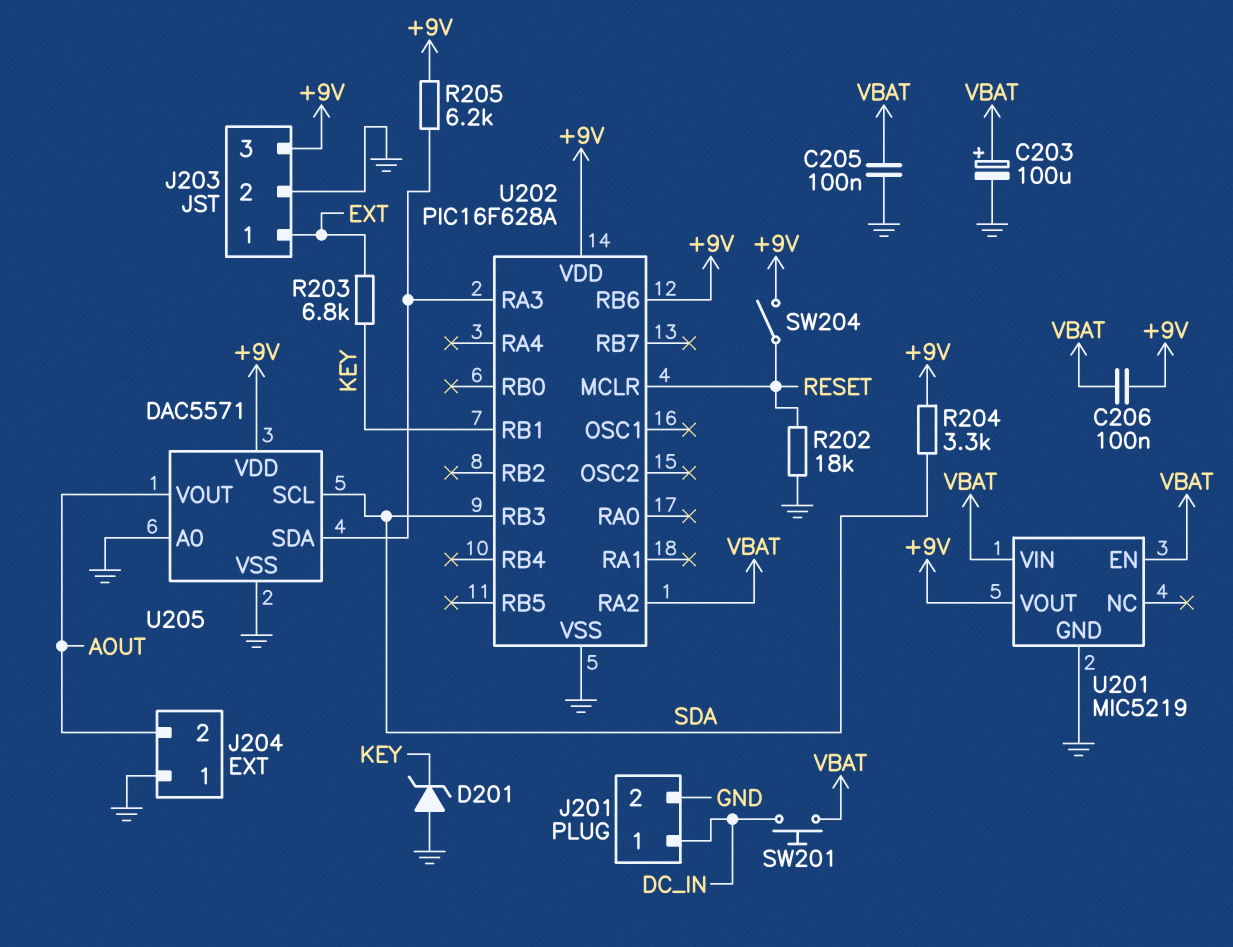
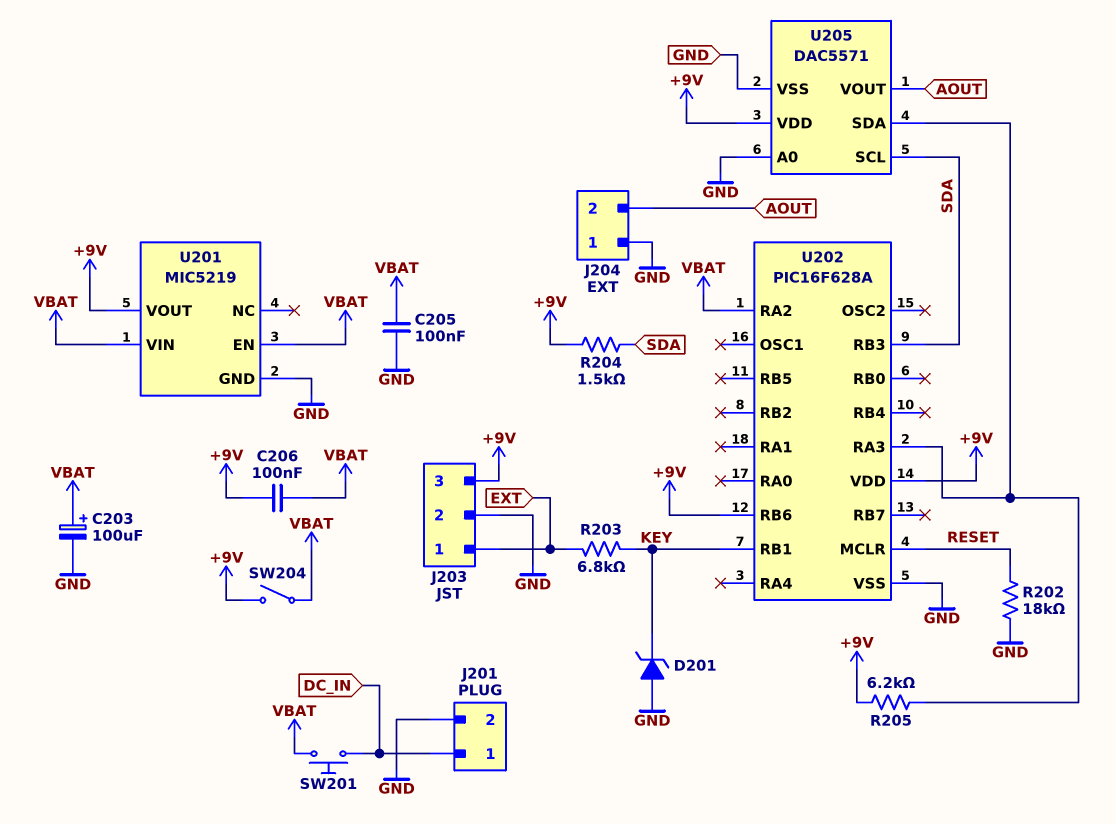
R204: 3.3k (+9V, SDA) -> 1.5k (+9V, SDA)
SW204: switch (+9V, RESET) -> switch (+9V, VBAT)

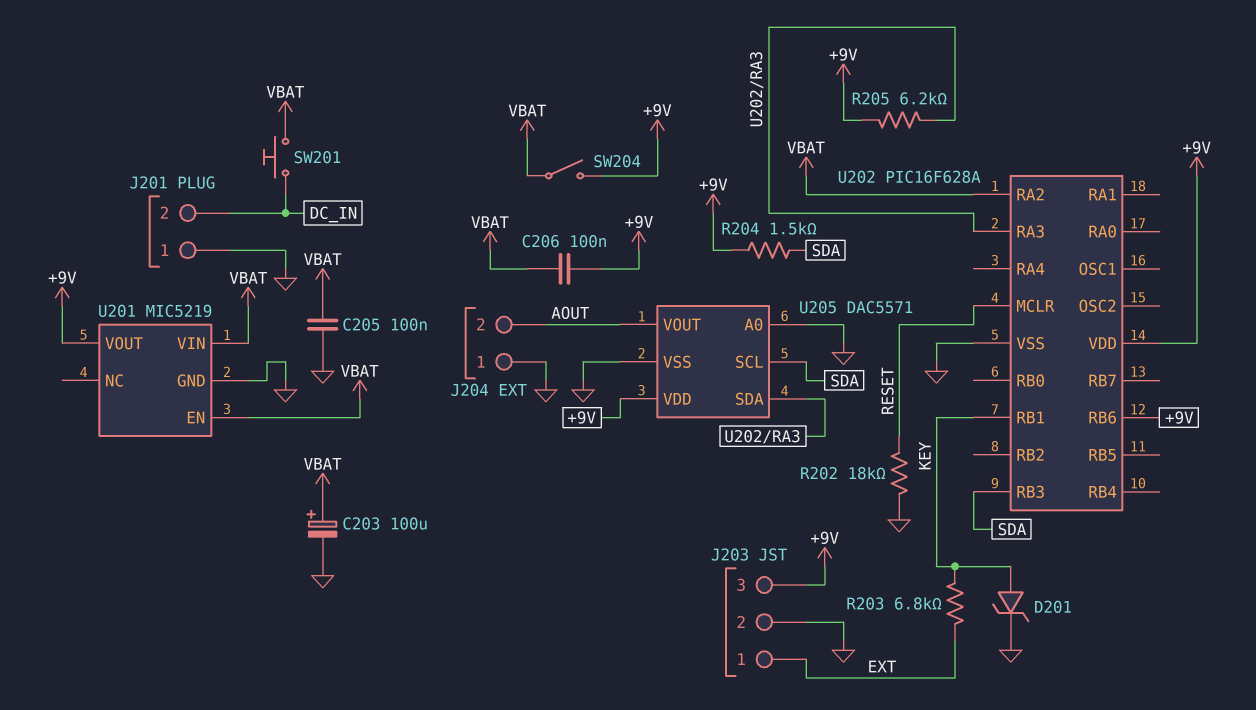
D201: zener (A GND, K KEY) -> zener (A KEY, K GND)
J201 pin 1: DC_IN -> GND
J201 pin 2: GND -> DC_IN

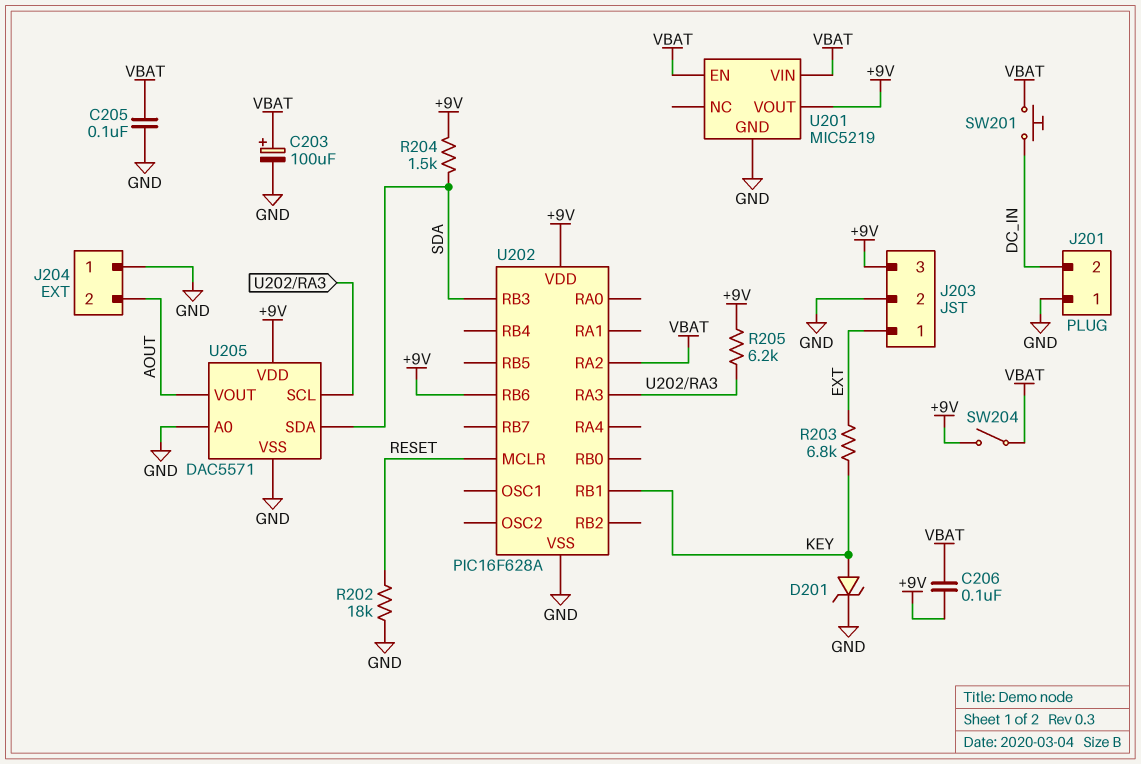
U205 pin SCL: SDA -> U202/RA3
U205 pin SDA: U202/RA3 -> SDA

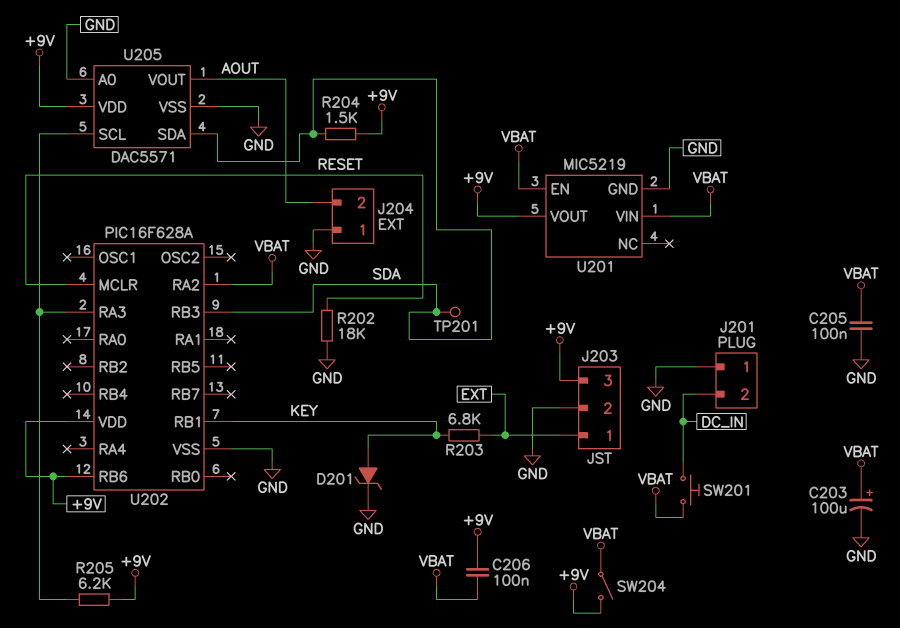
TP201: none -> test point (SDA)

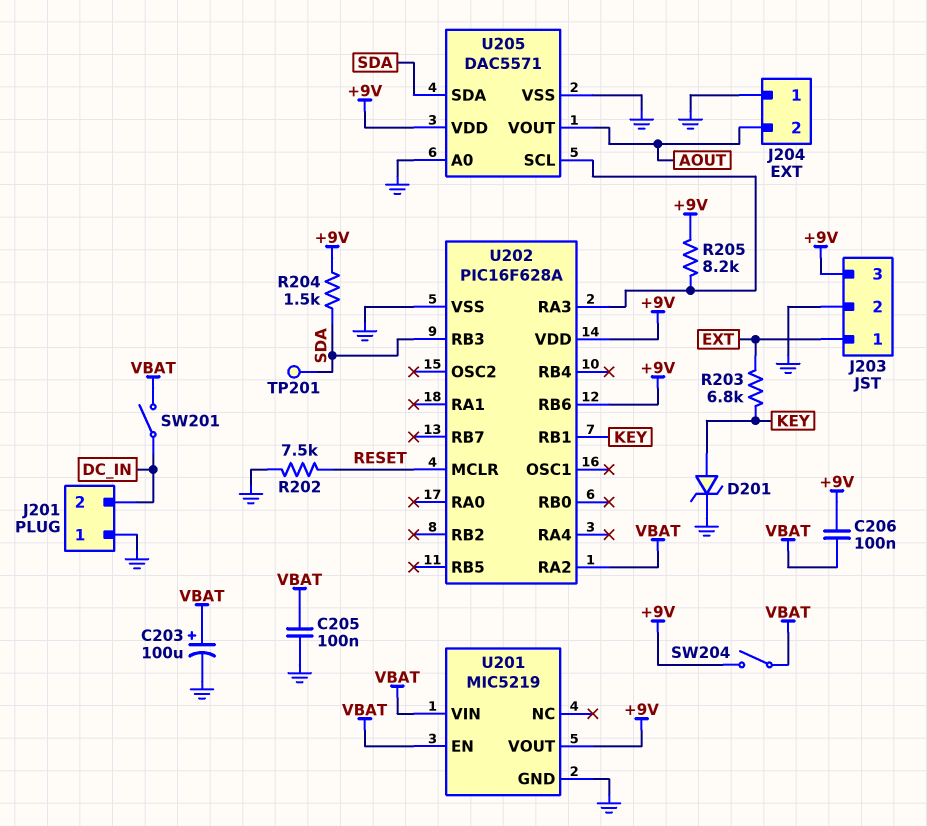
R202: 18k (GND, RESET) -> 7.5k (GND, RESET)
R205: 6.2k (+9V, U202/RA3) -> 8.2k (+9V, U202/RA3)
SW201: button (DC_IN, VBAT) -> switch (DC_IN, VBAT)

